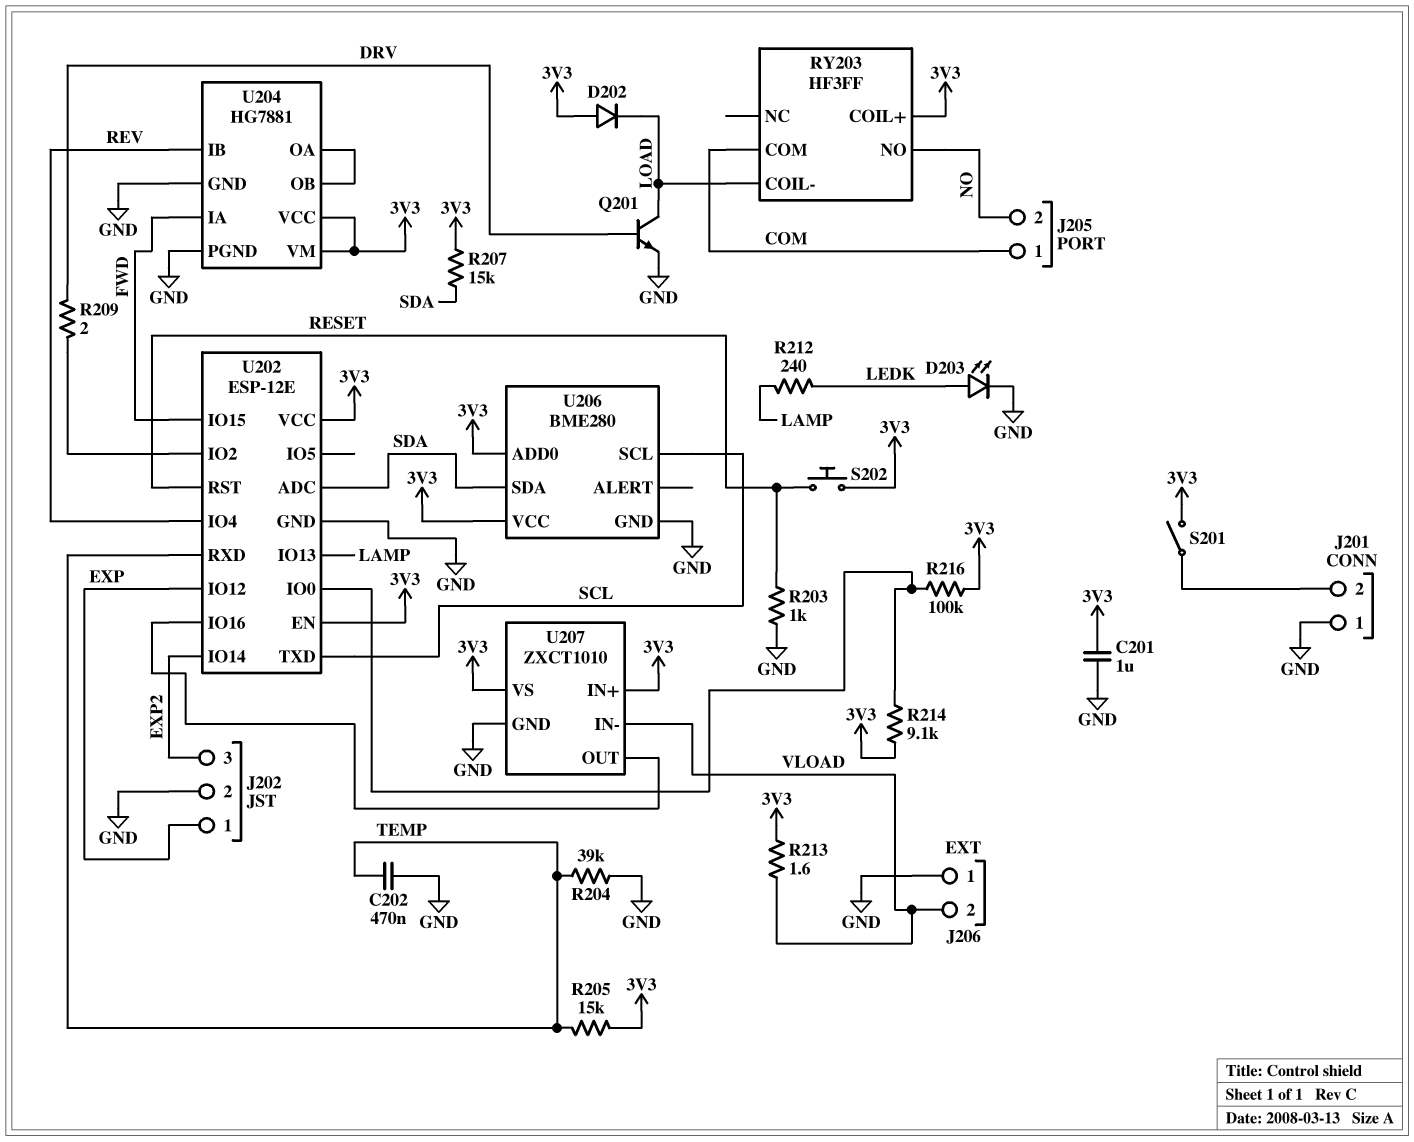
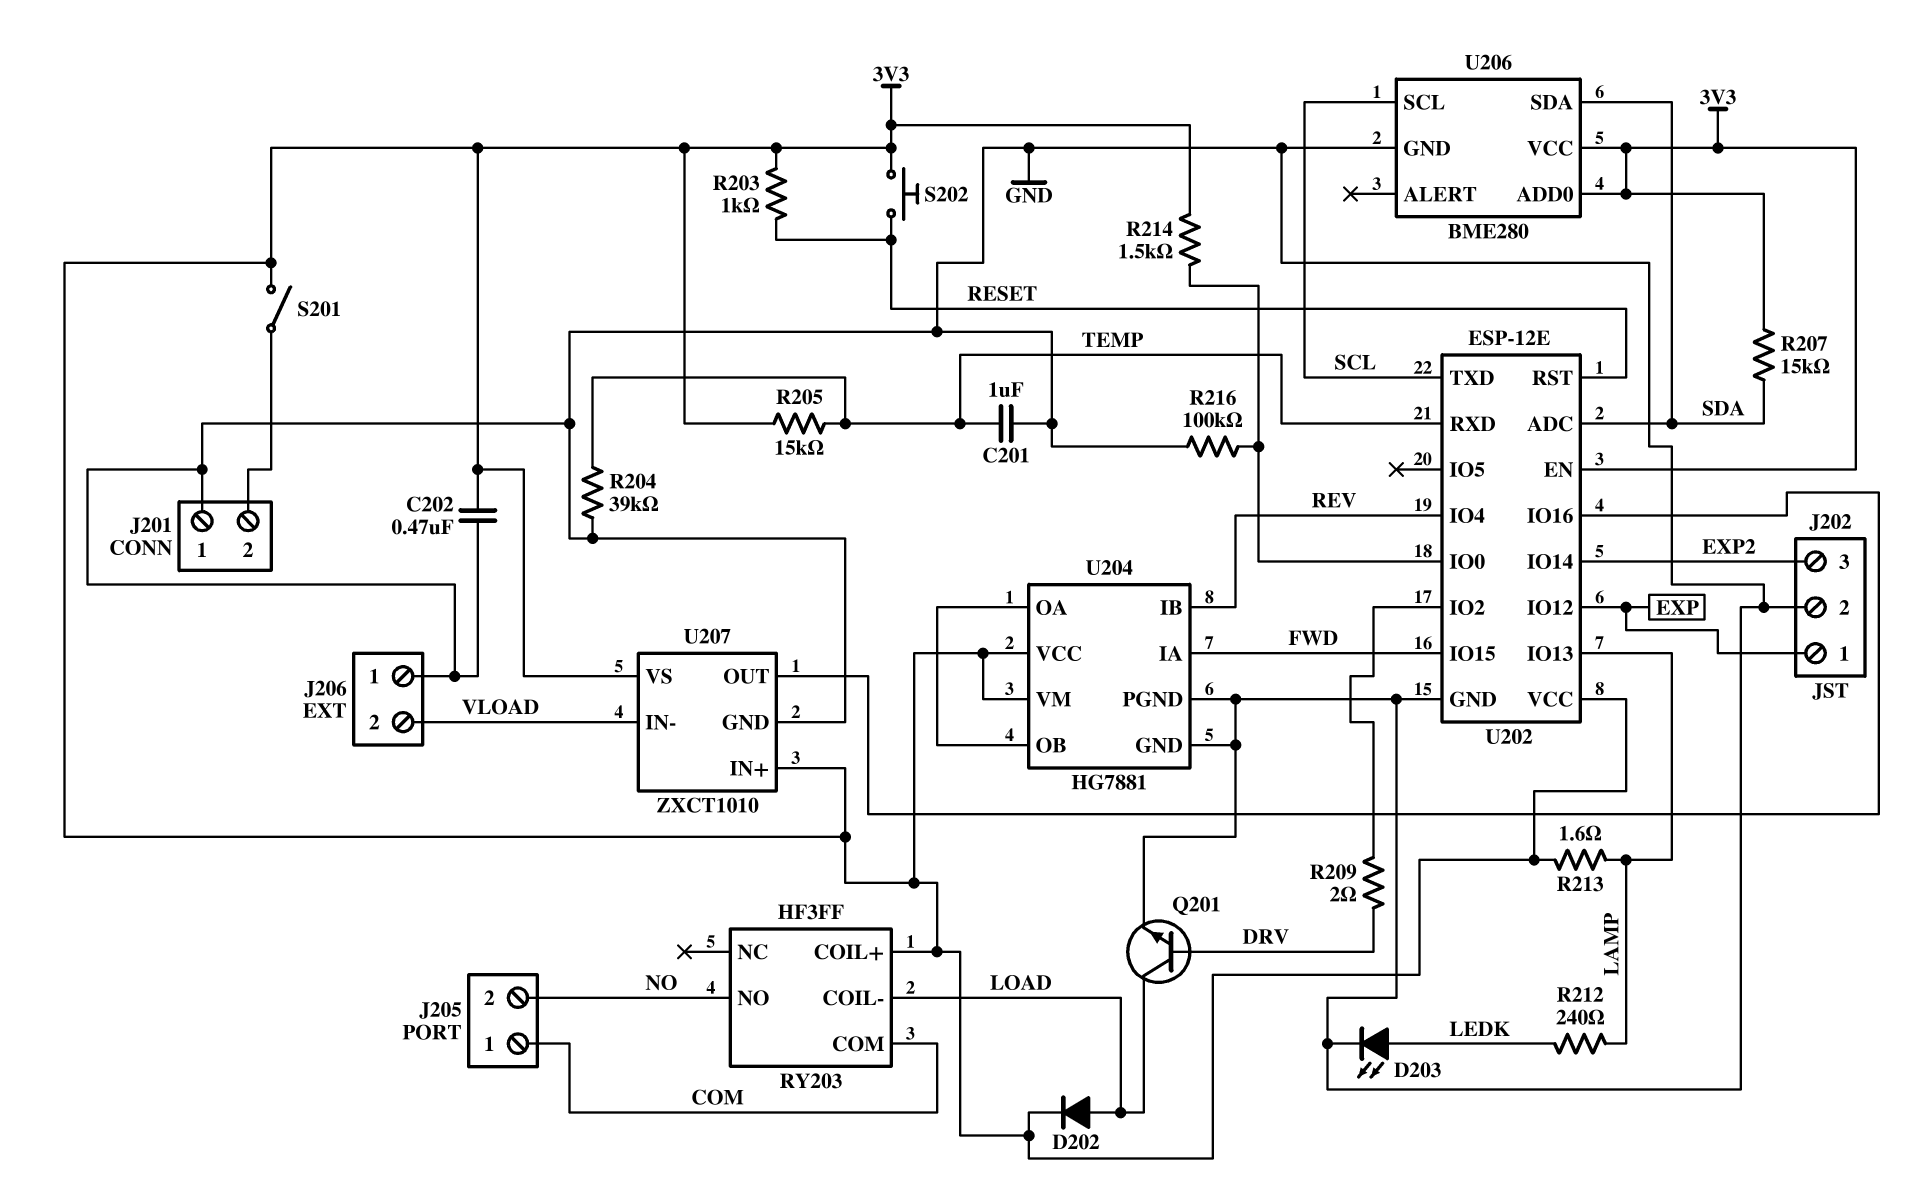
C201: 1uF (3V3, GND) -> 1uF (GND, TEMP)
C202: 470nF (GND, TEMP) -> 470nF (3V3, GND)
D202: diode (A 3V3, K LOAD) -> diode (A LOAD, K 3V3)
R203: 1k (GND, RESET) -> 1k (3V3, RESET)
R213: 1.6 (3V3, VLOAD) -> 1.6 (3V3, LAMP)
R214: 9.1k (3V3, U202/IO0) -> 1.5k (3V3, U202/IO0)
R216: 100k (3V3, U202/IO0) -> 100k (GND, U202/IO0)

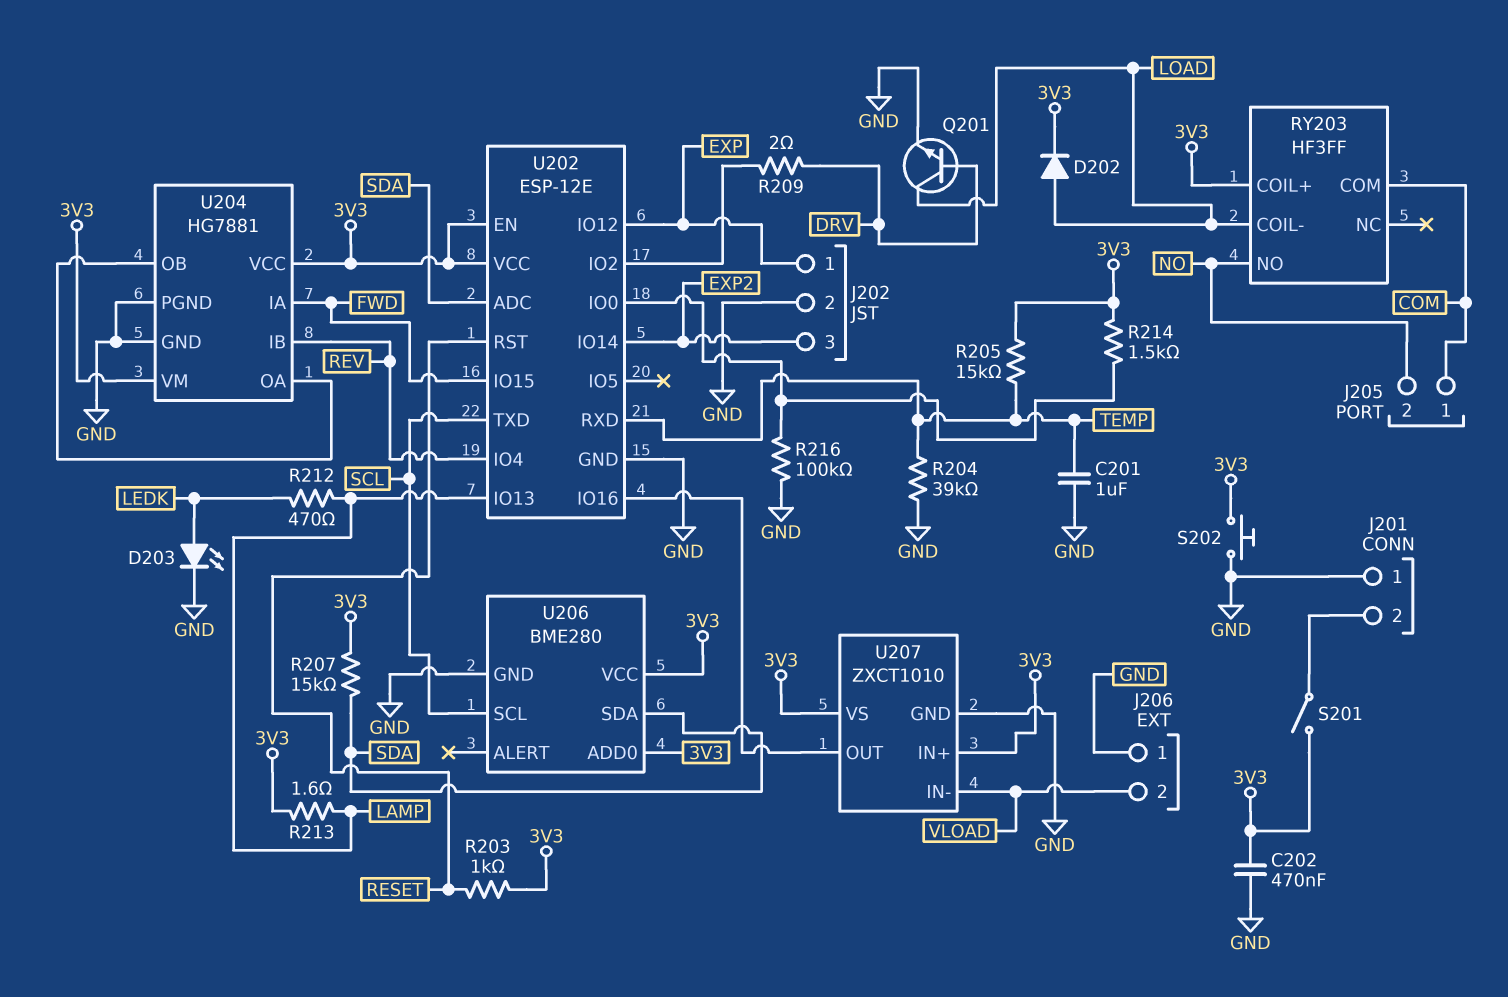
R212: 240 (LAMP, LEDK) -> 470 (LAMP, LEDK)
S202: button (3V3, RESET) -> button (3V3, GND)

